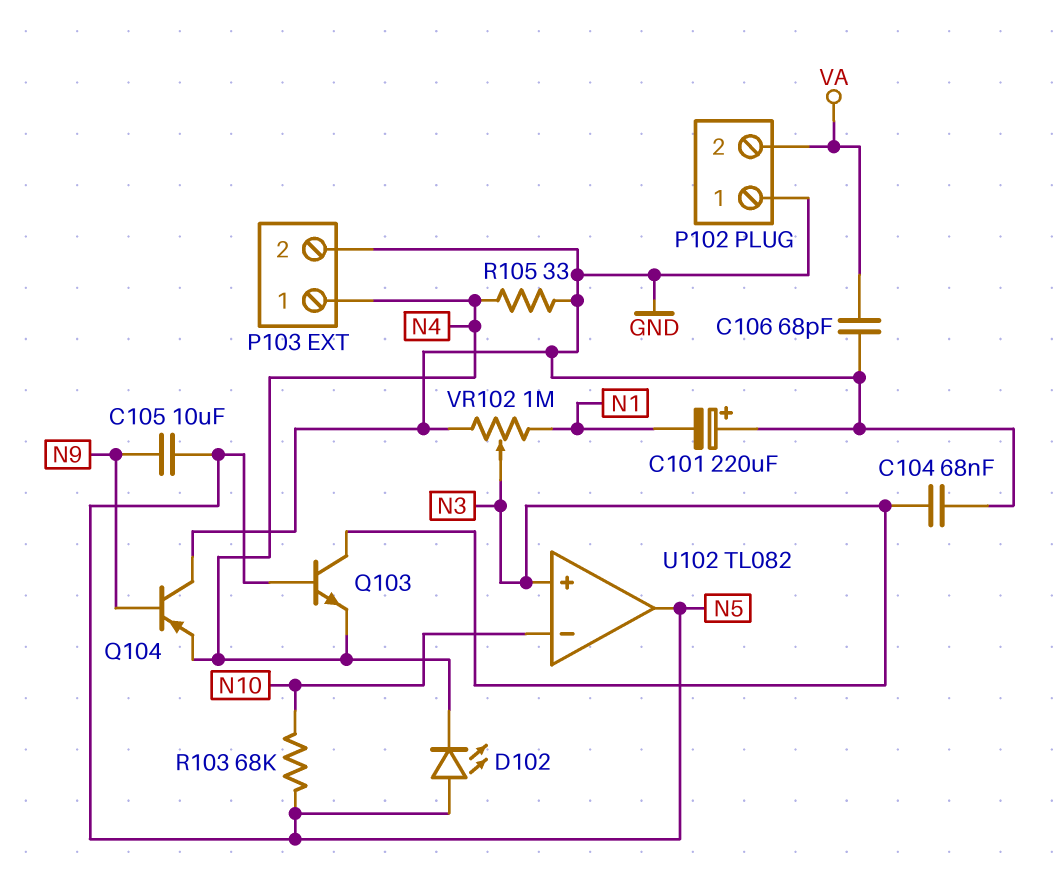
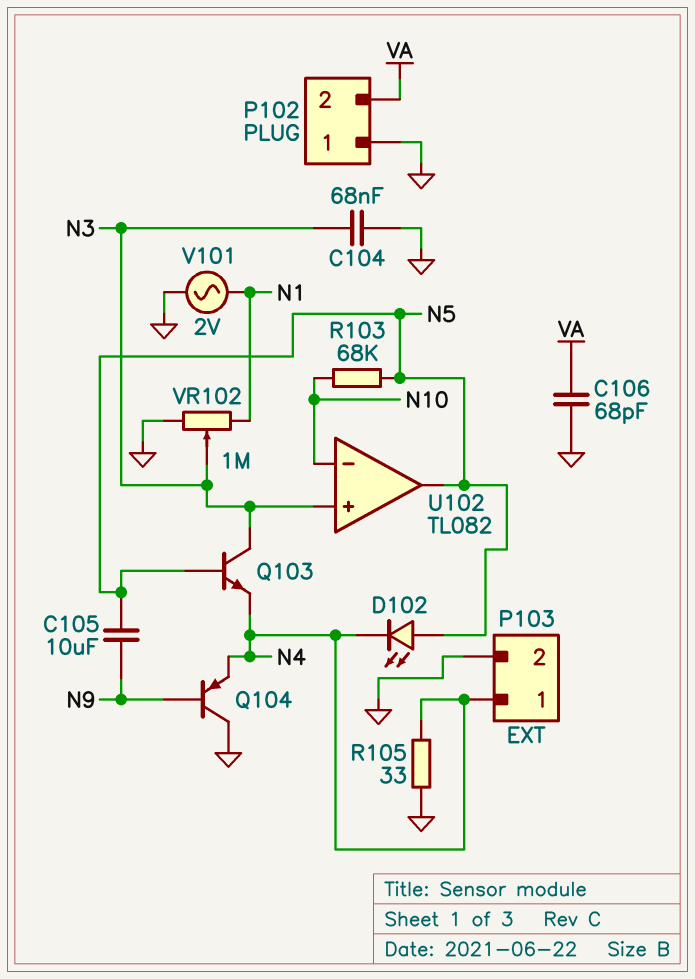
C101: 220uF (plus GND, minus N1) -> none
V101: none -> AC 2V (GND, N1)

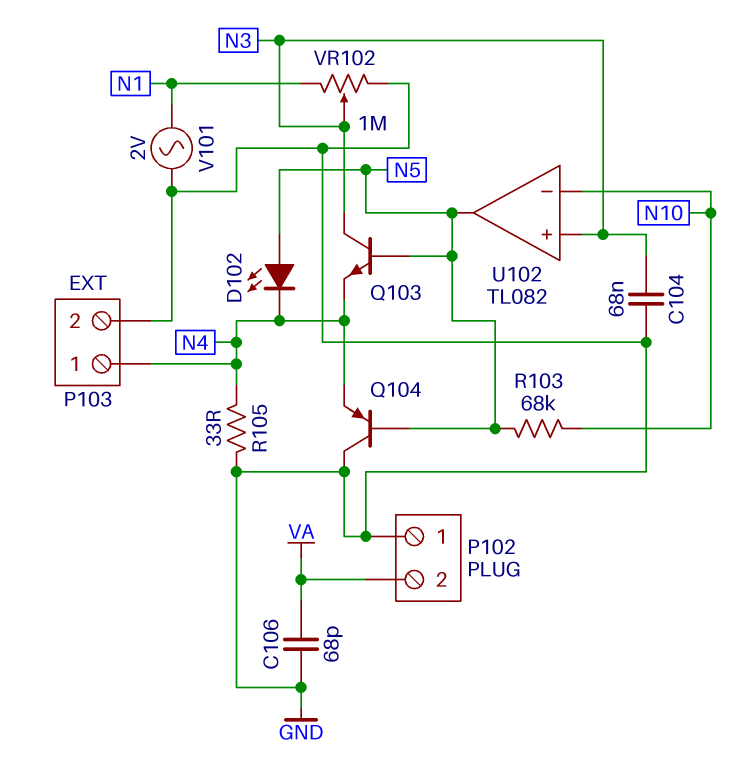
C105: 10uF (N5, N9) -> none
Q104: PNP (B N9, C GND, E N4) -> PNP (B N5, C GND, E N4)

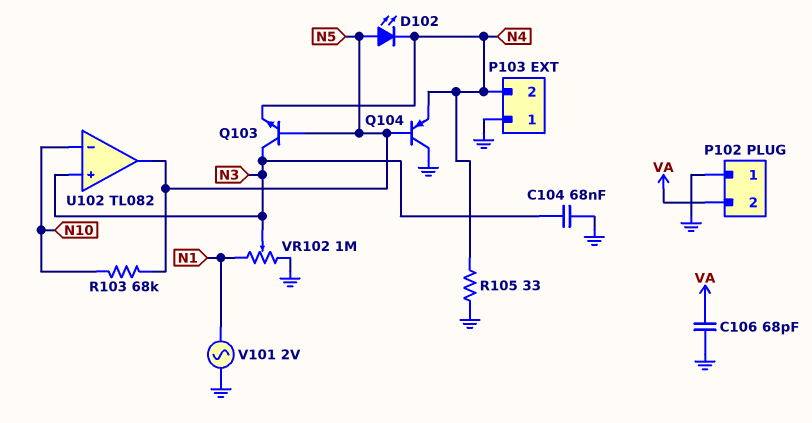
P103 pin 1: N4 -> GND
P103 pin 2: GND -> N4

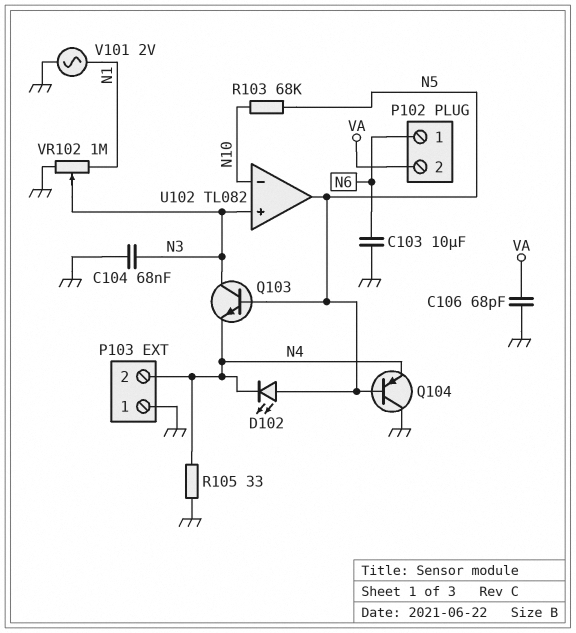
C103: none -> 10uF (GND, N6)
P102 pin 1: GND -> N6

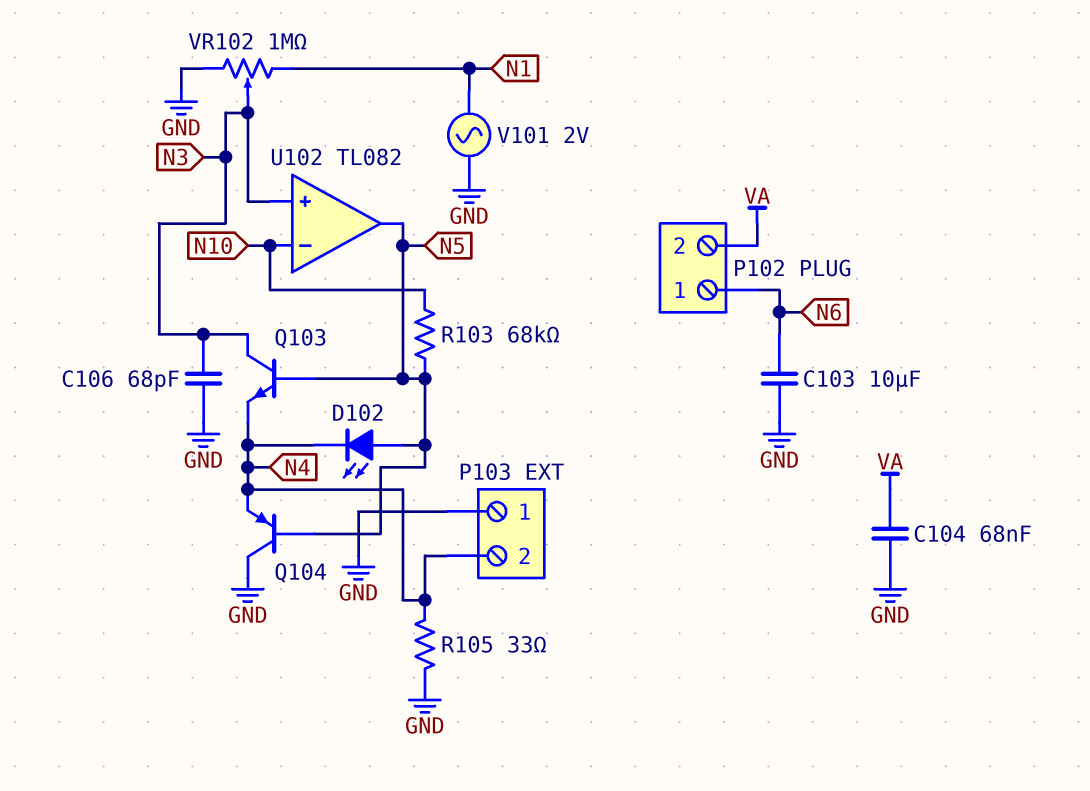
C104: 68nF (GND, N3) -> 68nF (GND, VA)
C106: 68pF (GND, VA) -> 68pF (GND, N3)

